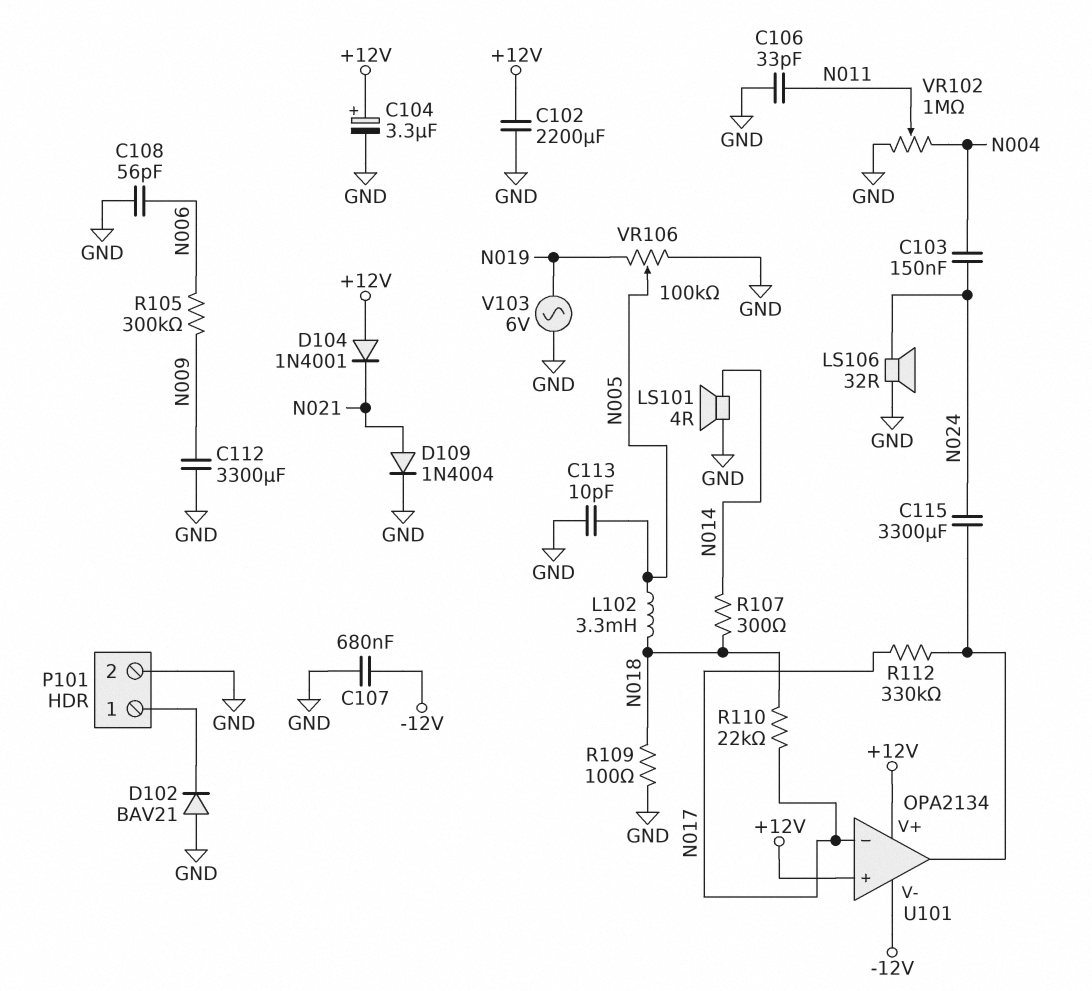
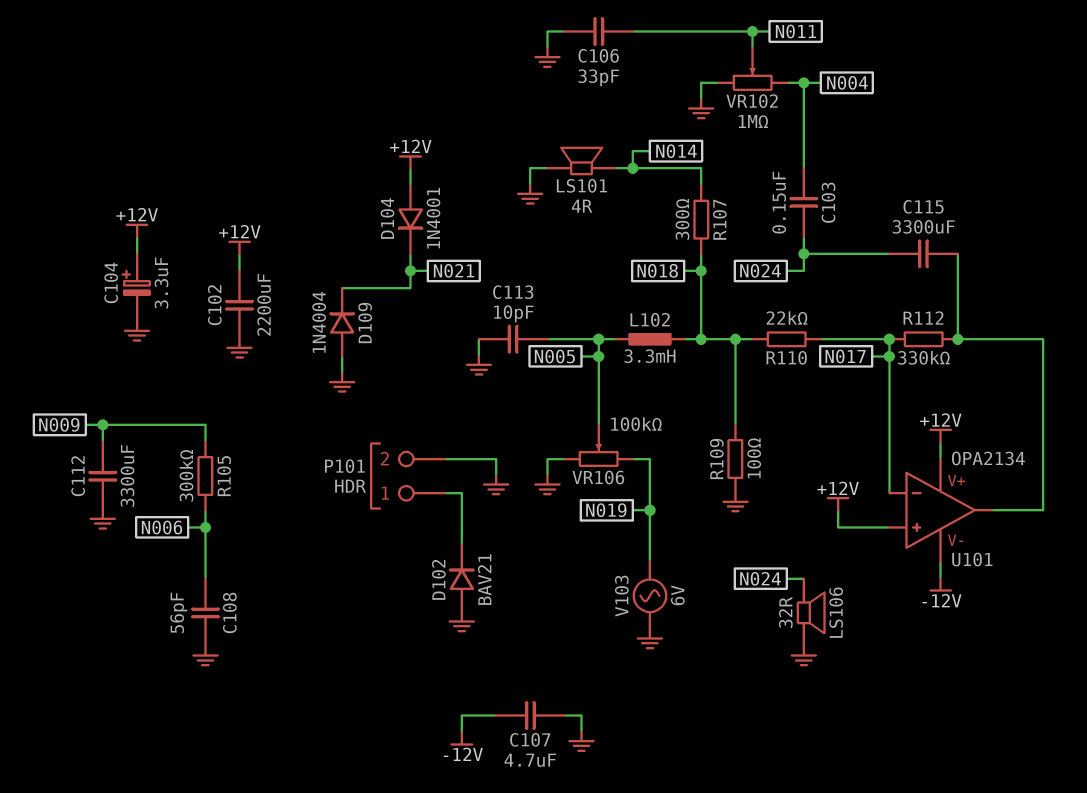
C107: 680nF (-12V, GND) -> 4.7uF (-12V, GND)
D109: diode 1N4004 (A N021, K GND) -> diode 1N4004 (A GND, K N021)

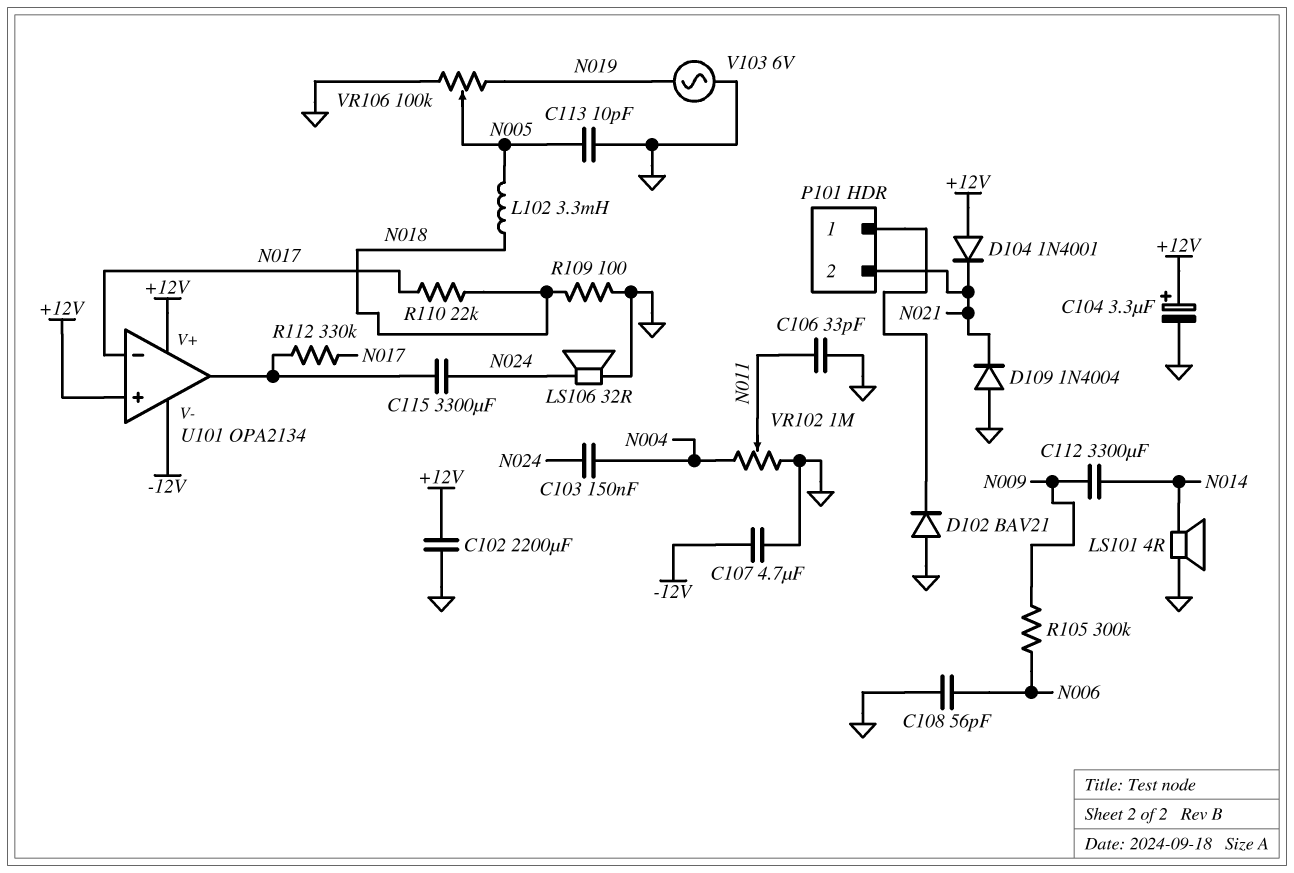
C112: 3300uF (GND, N009) -> 3300uF (N009, N014)
P101 pin 2: GND -> N021
R107: 300 (N014, N018) -> none

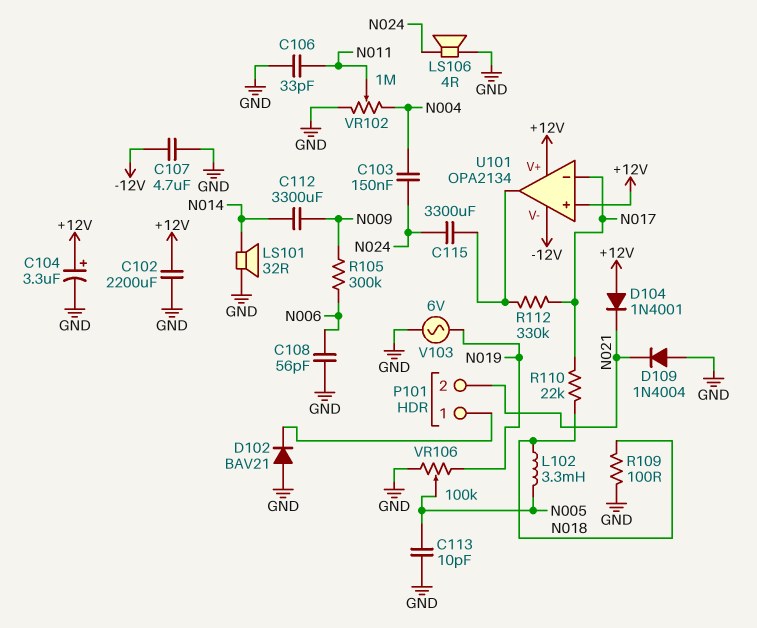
LS101: speaker 4R (GND, N014) -> speaker 32R (GND, N014)
LS106: speaker 32R (GND, N024) -> speaker 4R (GND, N024)

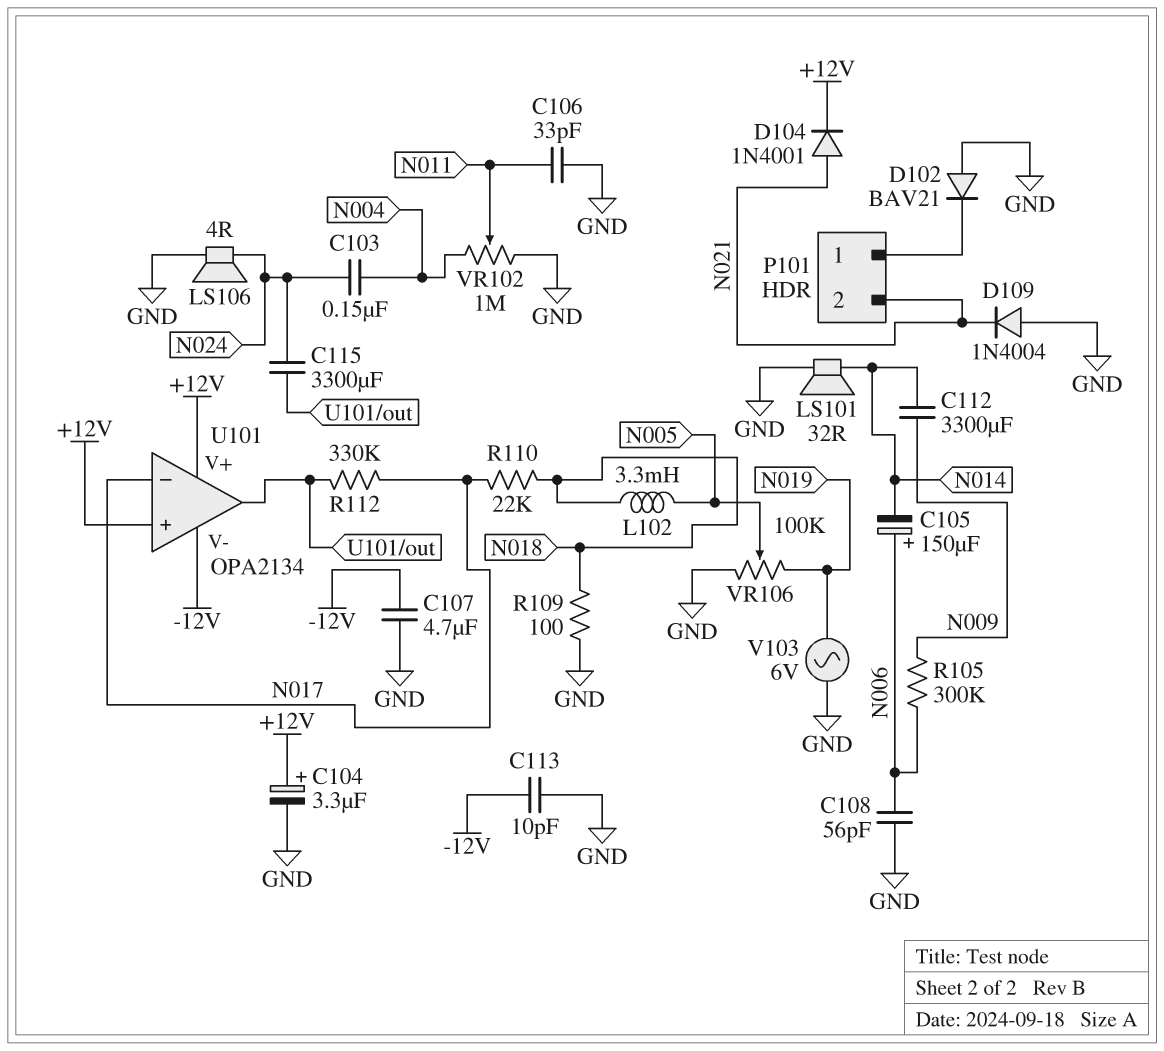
C102: 2200uF (+12V, GND) -> none
C105: none -> 150uF (plus N006, minus N014)
C113: 10pF (GND, N005) -> 10pF (-12V, GND)
D104: diode 1N4001 (A +12V, K N021) -> diode 1N4001 (A N021, K +12V)

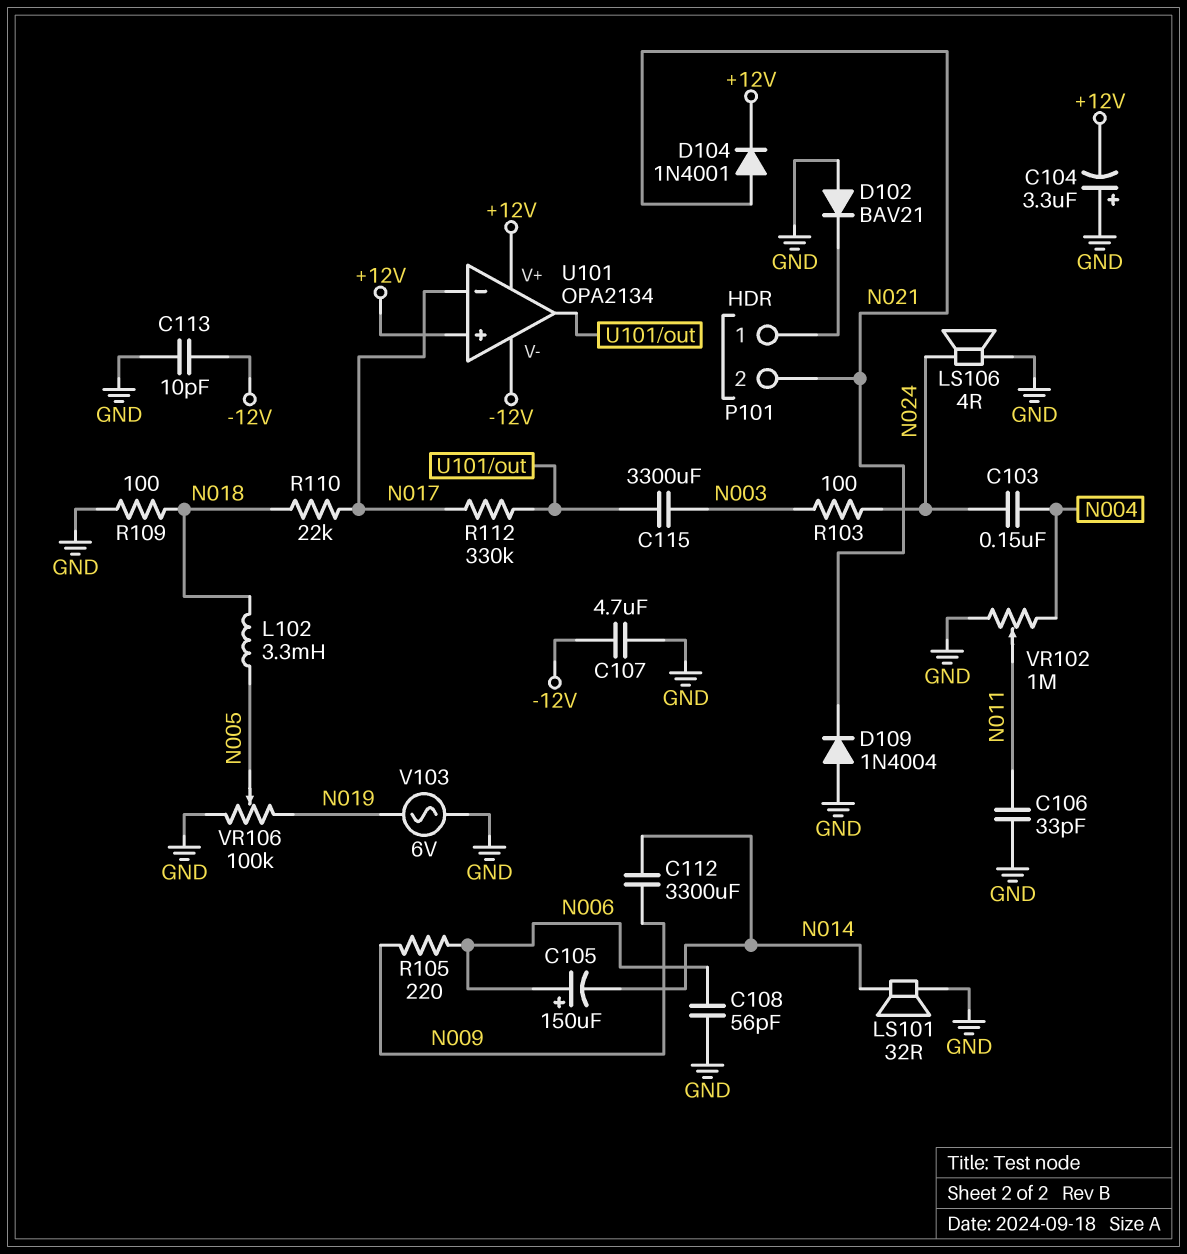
C104: 3.3uF (plus +12V, minus GND) -> 3.3uF (plus GND, minus +12V)
C115: 3300uF (N024, U101/out) -> 3300uF (N003, U101/out)
R103: none -> 100 (N003, N024)
R105: 300k (N006, N009) -> 220 (N006, N009)

